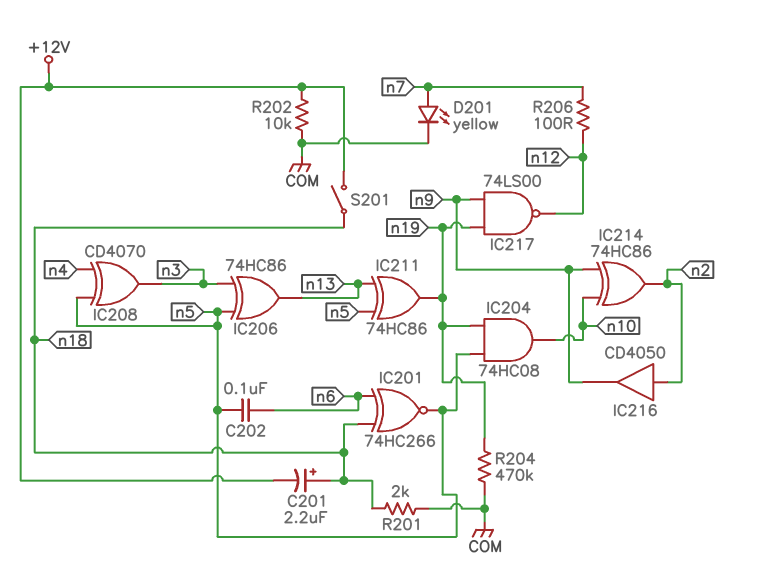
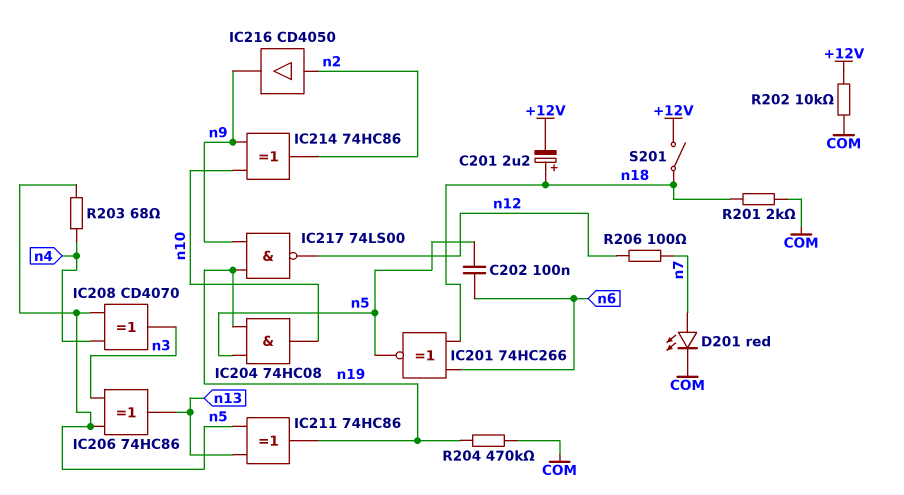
D201: LED yellow (A n7, K COM) -> LED red (A n7, K COM)
R203: none -> 68 (n4, n5)

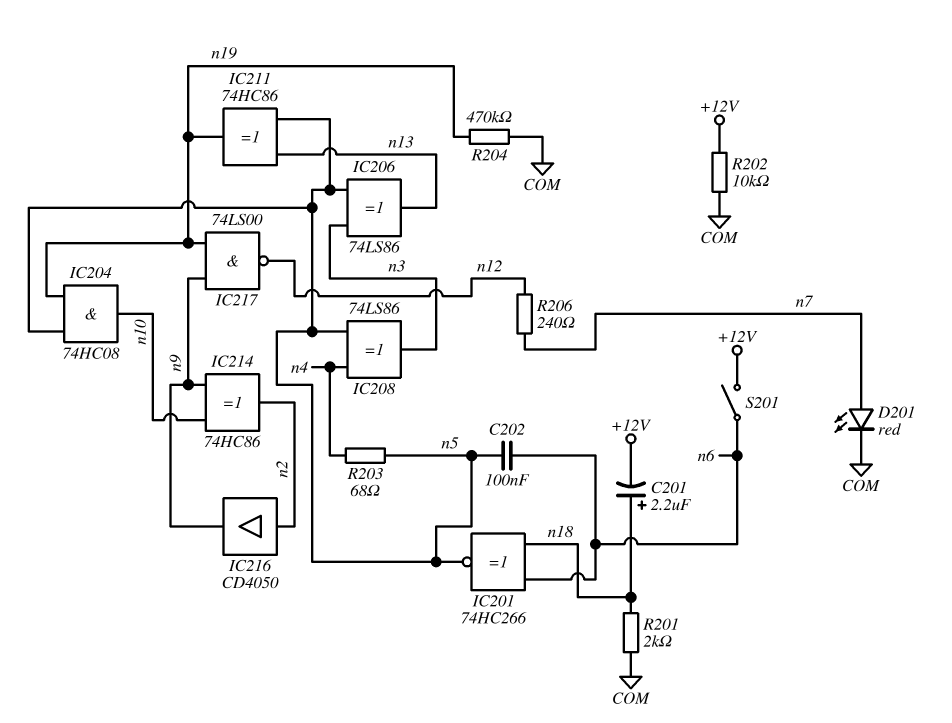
IC206: XOR 74HC86 (in n3, in n5, out n13) -> XOR 74LS86 (in n3, in n5, out n13)
IC208: XOR CD4070 (in n4, in n5, out n3) -> XOR 74LS86 (in n4, in n5, out n3)
R206: 100 (n7, n12) -> 240 (n7, n12)
S201: switch (+12V, n18) -> switch (+12V, n6)

